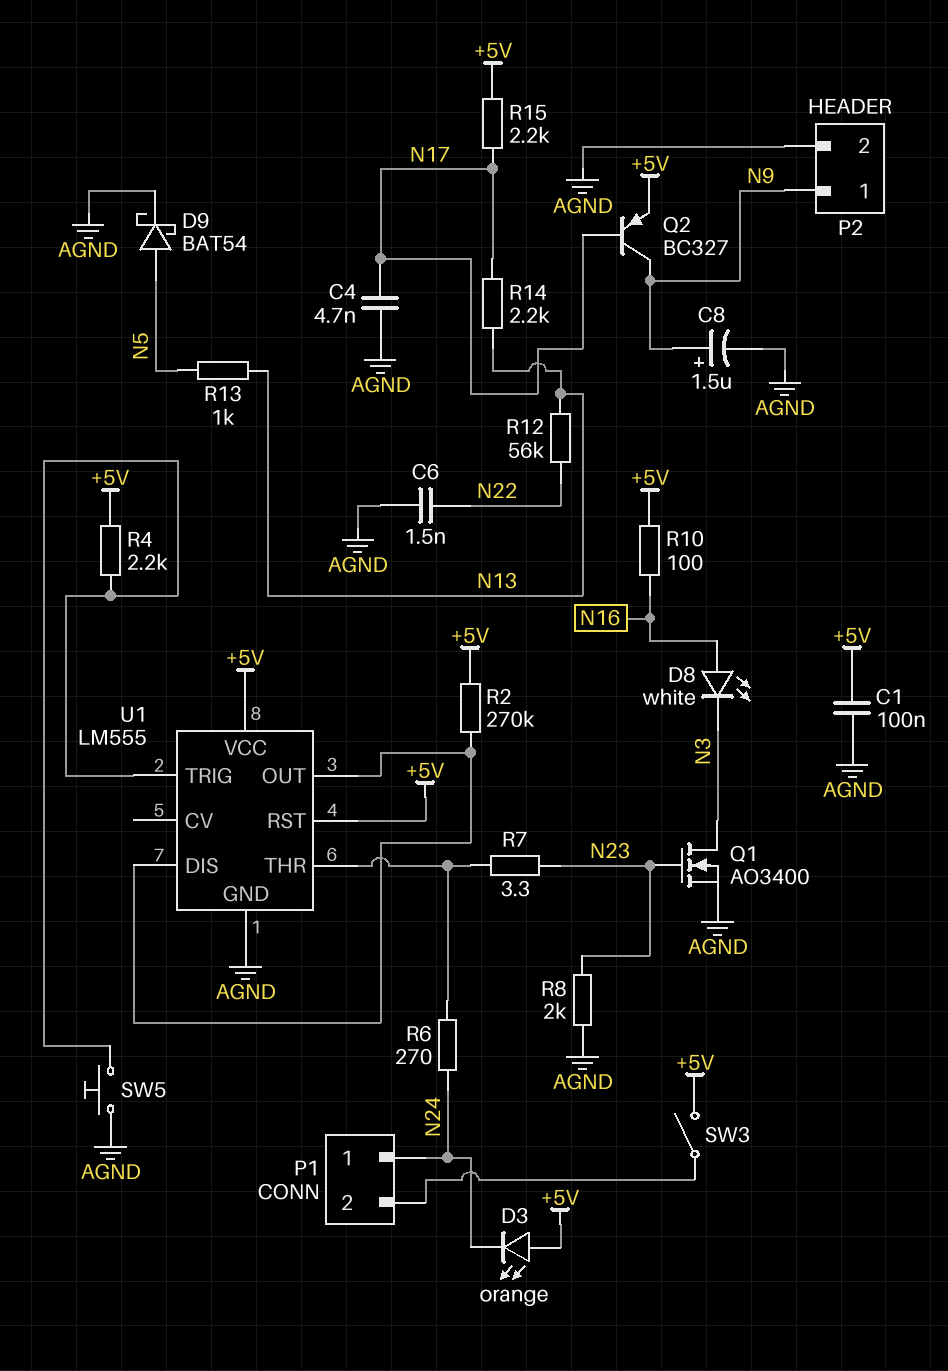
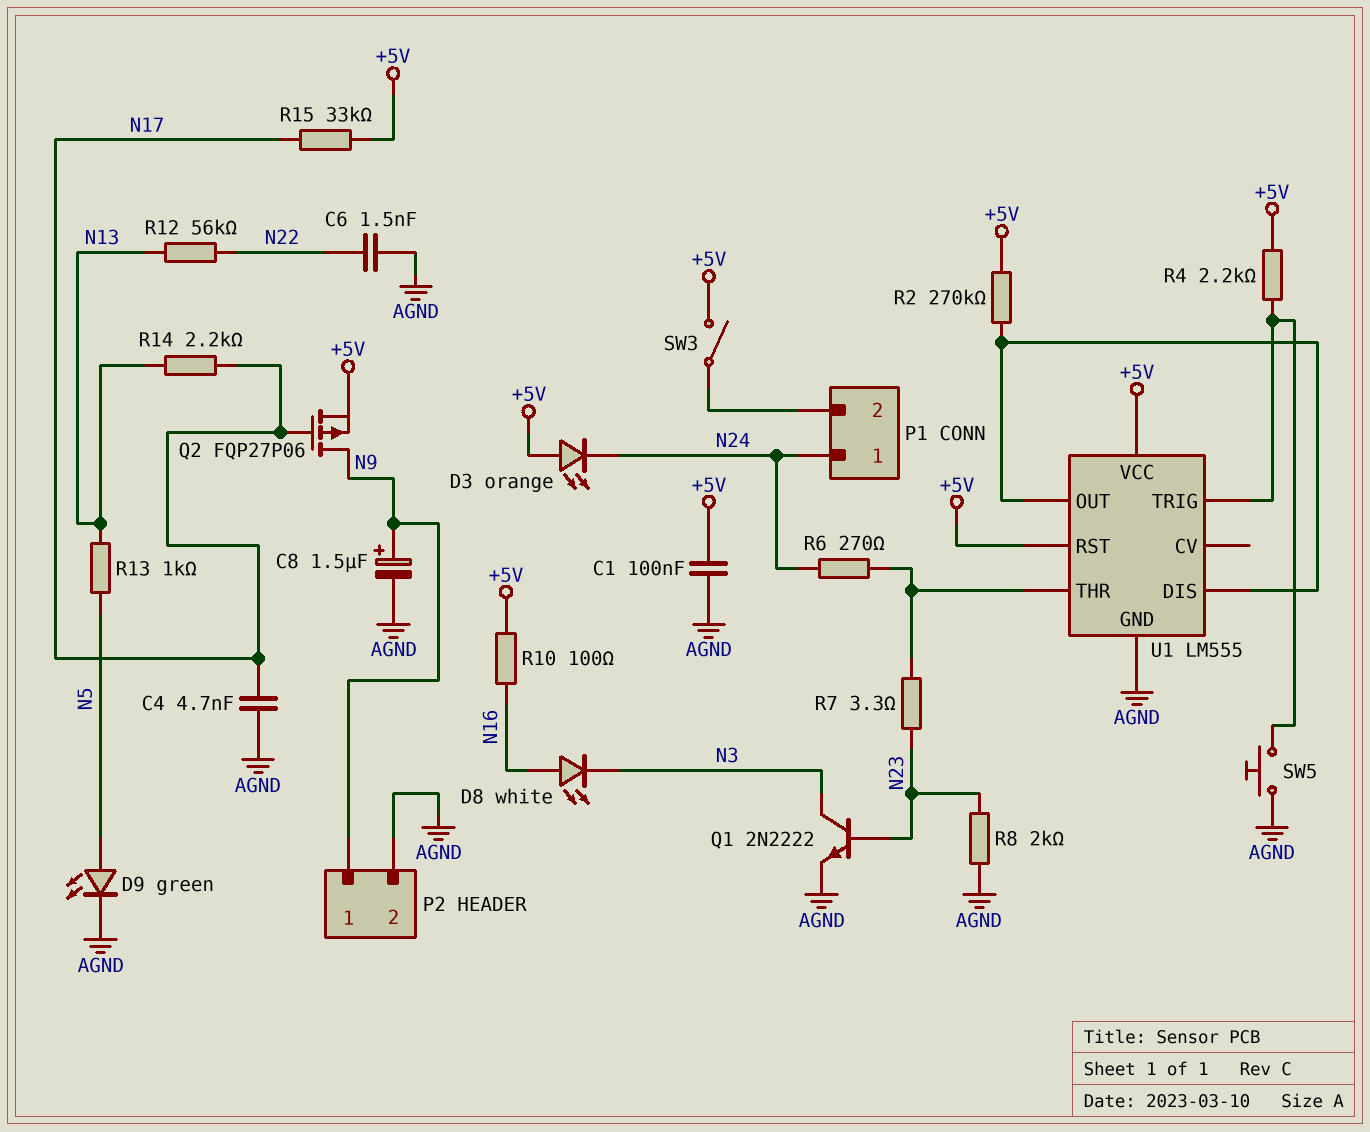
D9: schottky BAT54 (A N5, K AGND) -> LED green (A N5, K AGND)
Q1: NMOS AO3400 (G N23, D N3, S AGND) -> NPN 2N2222 (B N23, C N3, E AGND)
Q2: PNP BC327 (B N17, C N9, E +5V) -> PMOS FQP27P06 (G N17, D N9, S +5V)
R15: 2.2k (+5V, N17) -> 33k (+5V, N17)

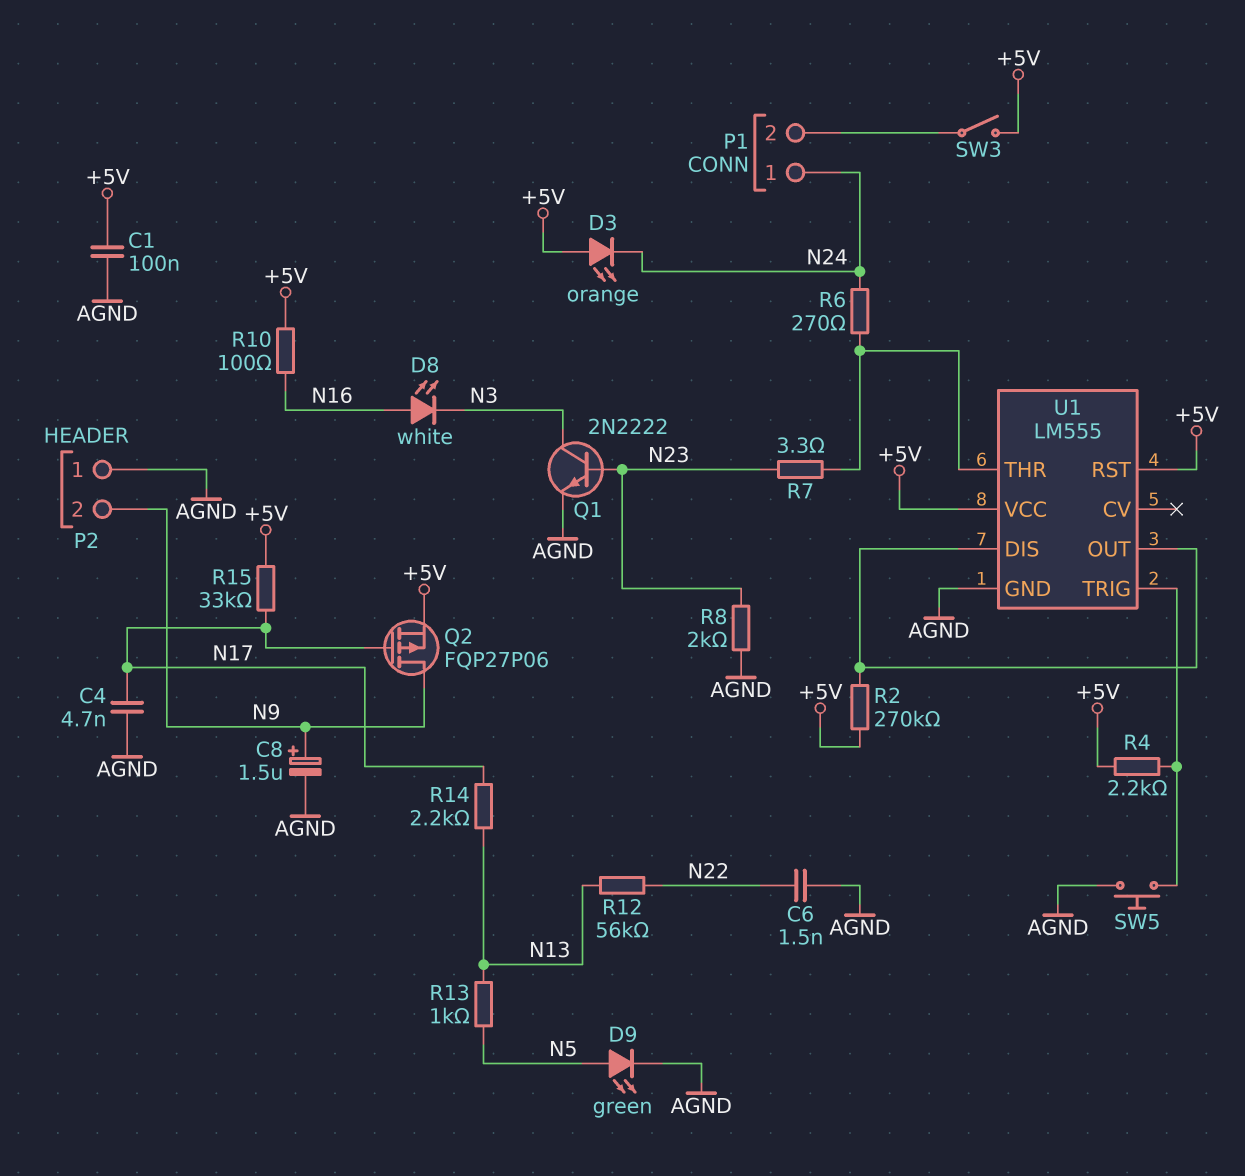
P2 pin 1: N9 -> AGND
P2 pin 2: AGND -> N9

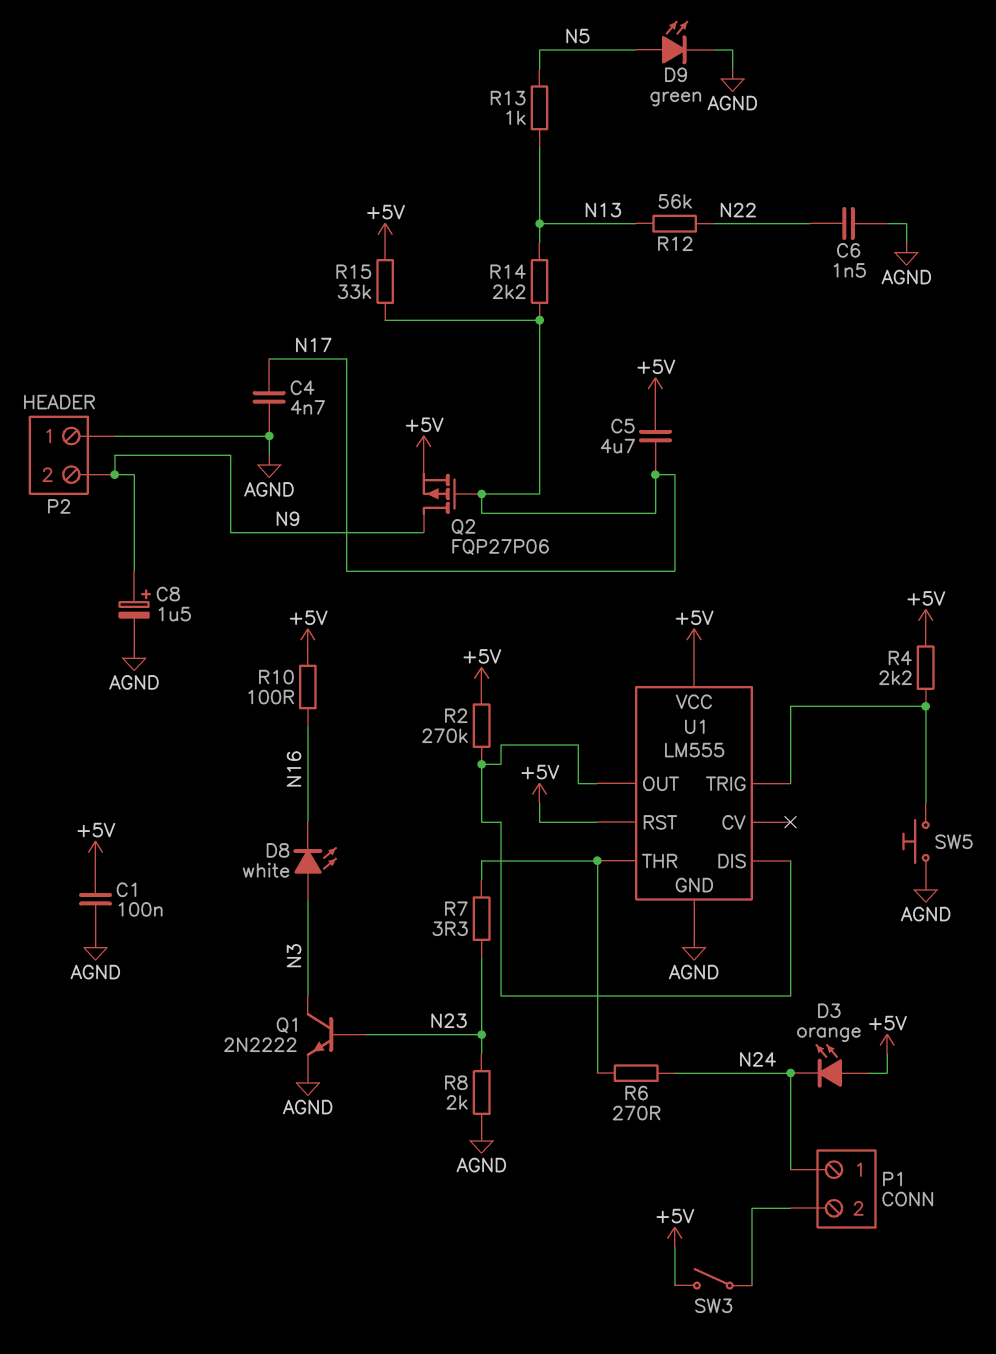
C5: none -> 4.7uF (+5V, N17)
D8: LED white (A N16, K N3) -> LED white (A N3, K N16)

